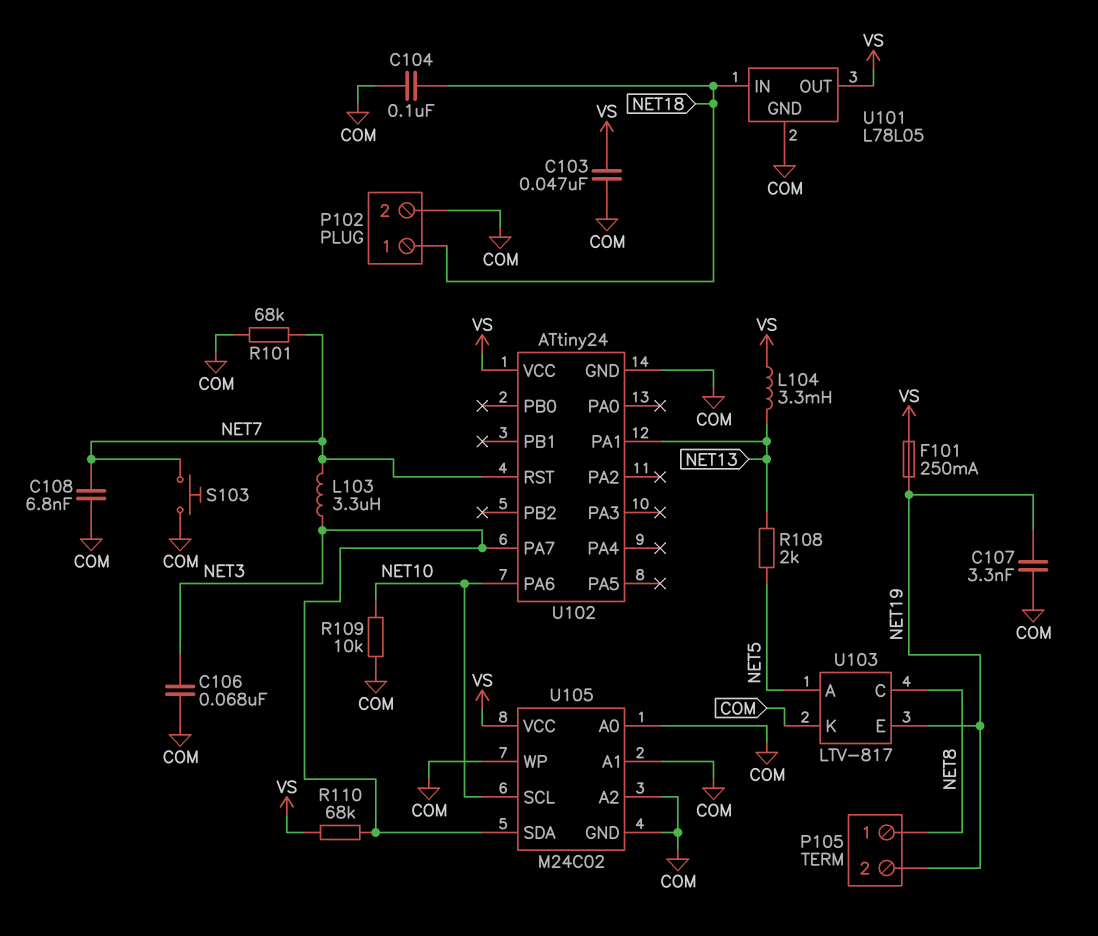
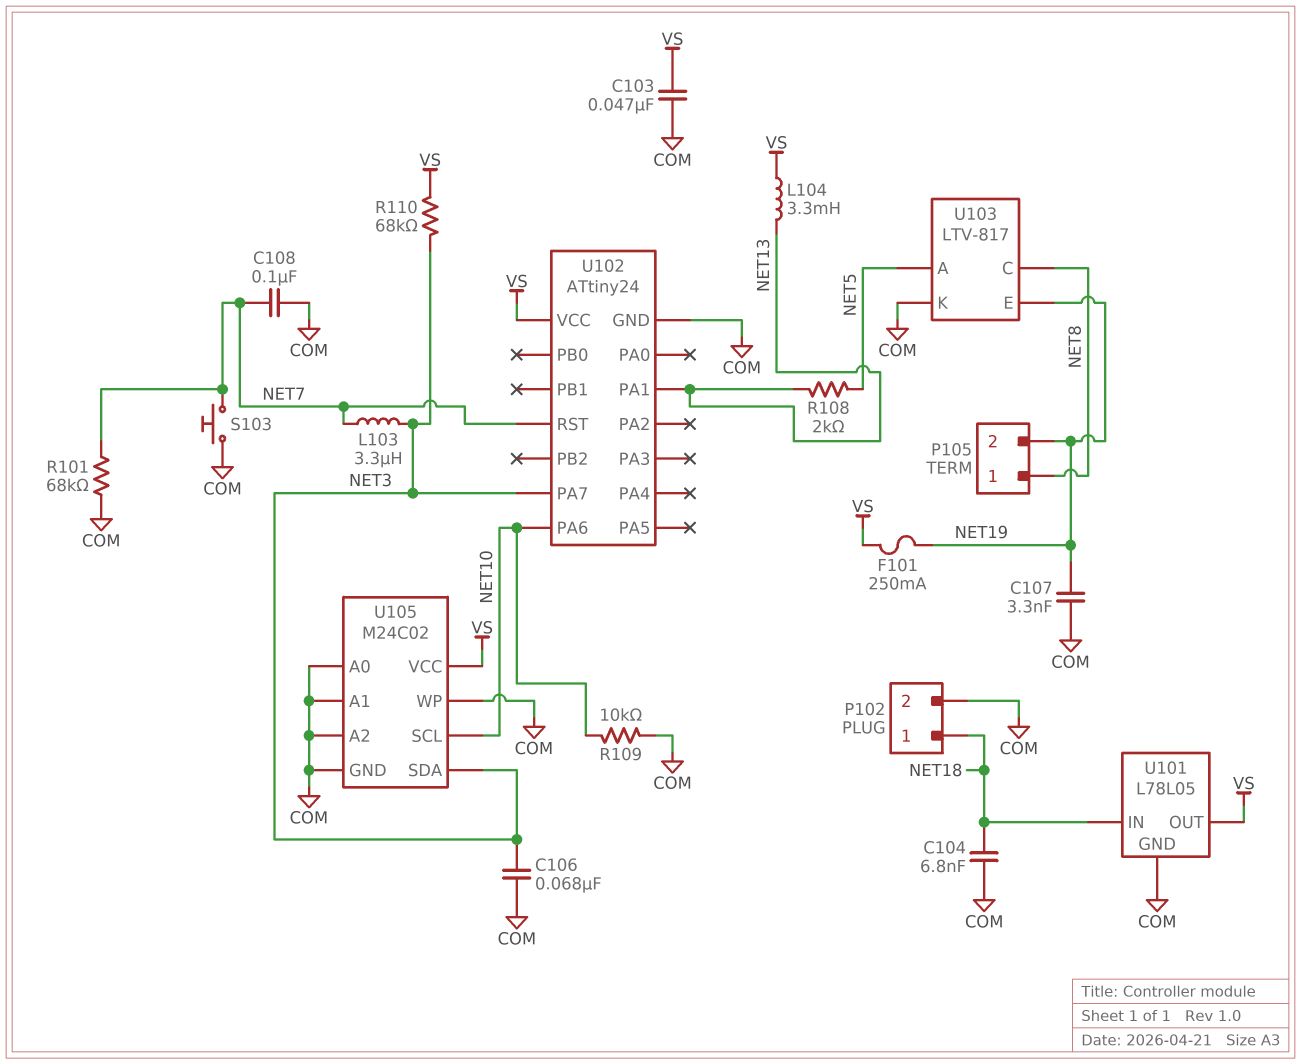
C104: 100nF (COM, NET18) -> 6.8nF (COM, NET18)
C108: 6.8nF (COM, NET7) -> 100nF (COM, NET7)

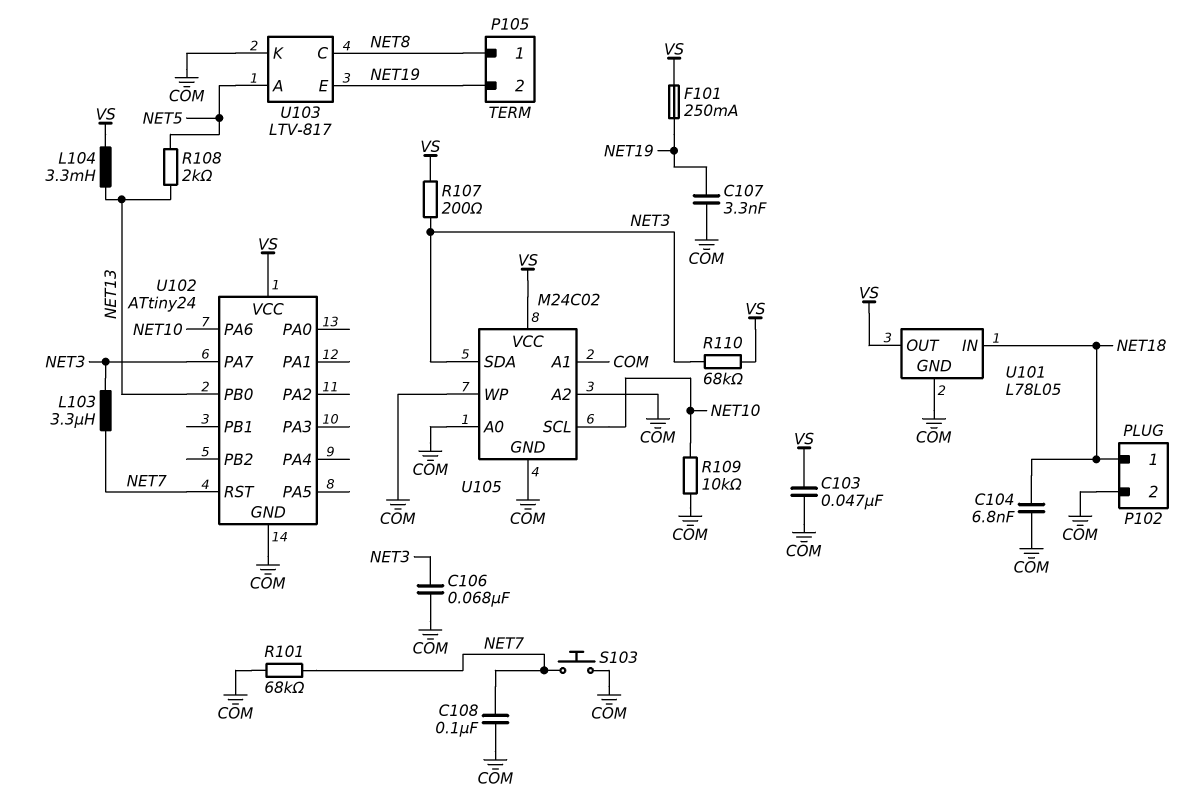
R107: none -> 200 (NET3, VS)
U102 pin PA1: NET13 -> none
U102 pin PB0: none -> NET13

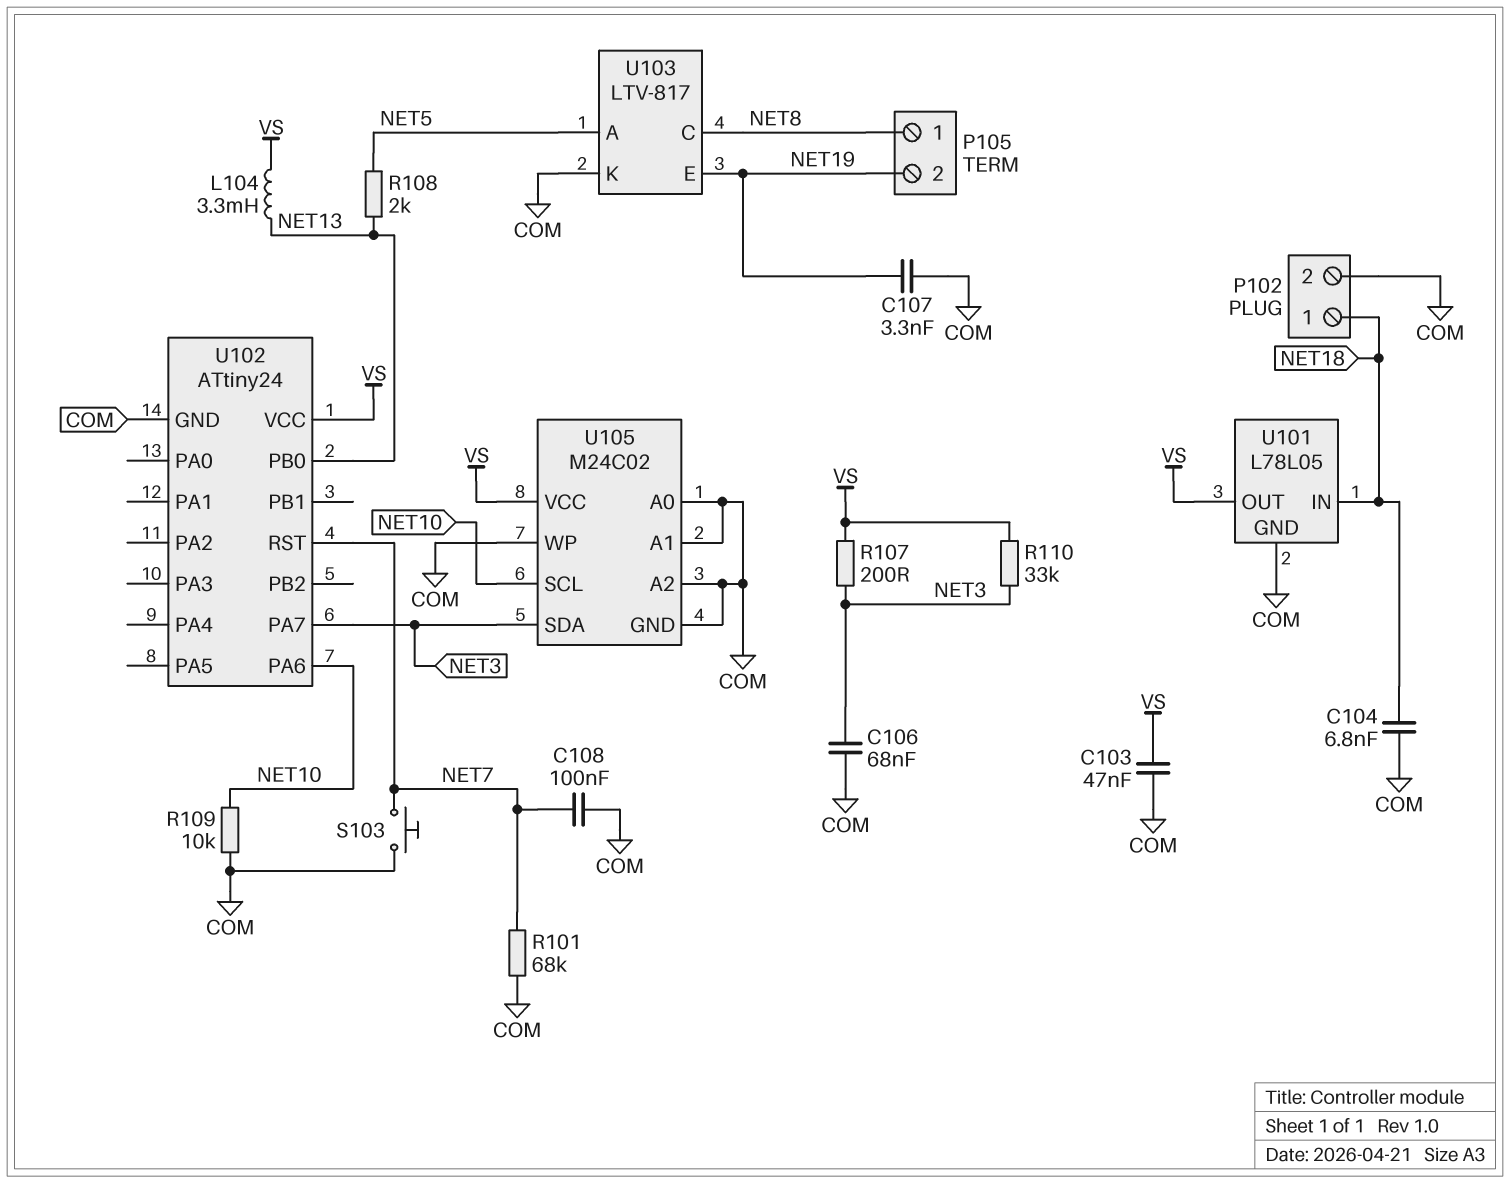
F101: 250mA (NET19, VS) -> none
L103: 3.3uH (NET3, NET7) -> none
R110: 68k (NET3, VS) -> 33k (NET3, VS)

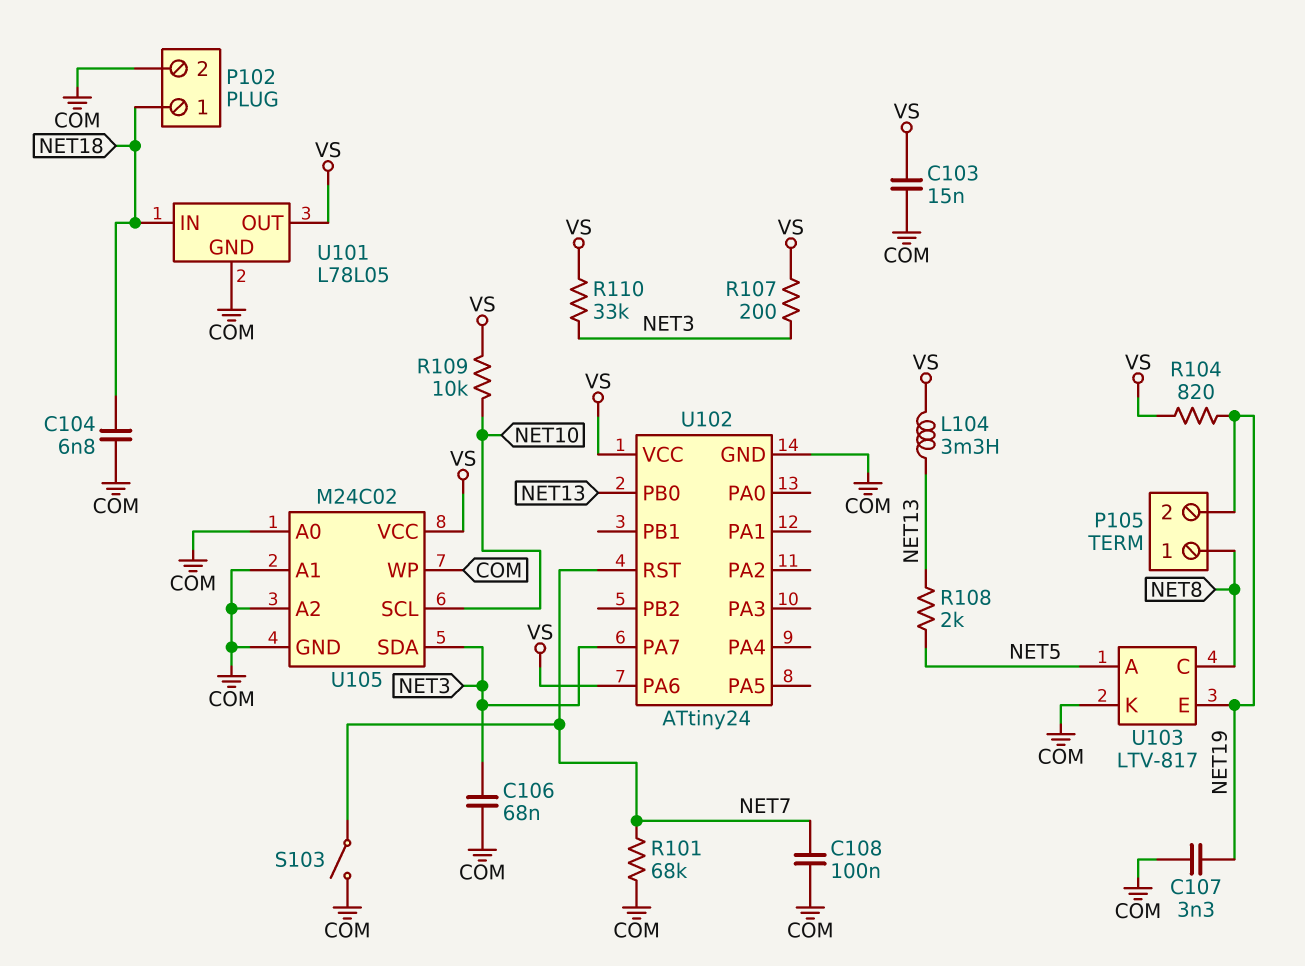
C103: 47nF (COM, VS) -> 15nF (COM, VS)
R104: none -> 820 (NET19, VS)
R109: 10k (COM, NET10) -> 10k (NET10, VS)
S103: button (COM, NET7) -> switch (COM, NET7)
U102 pin PA6: NET10 -> VS

